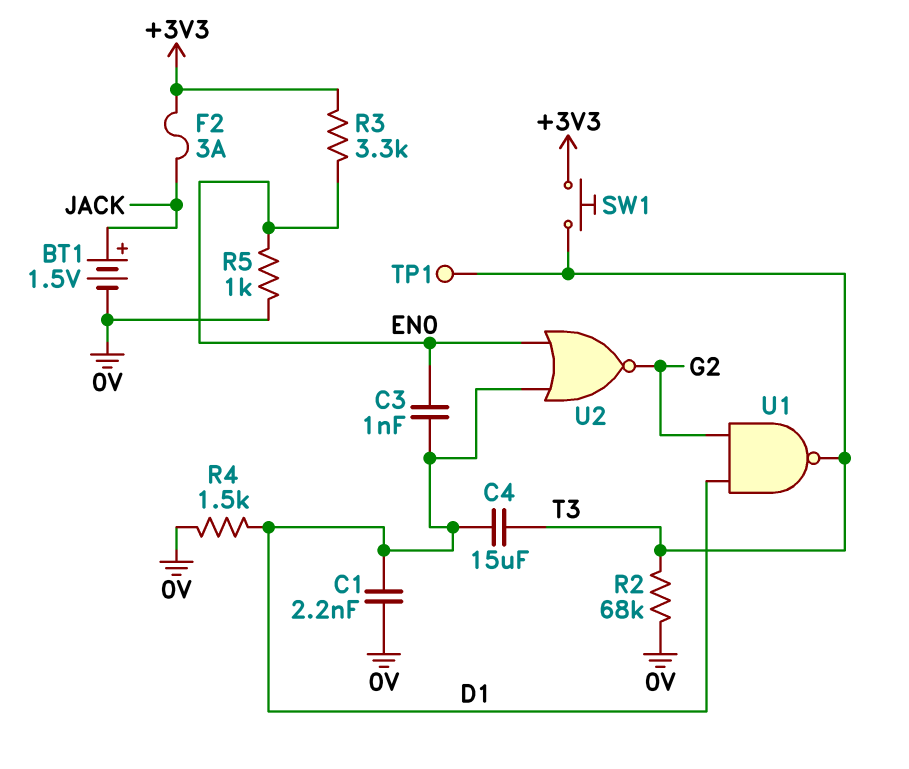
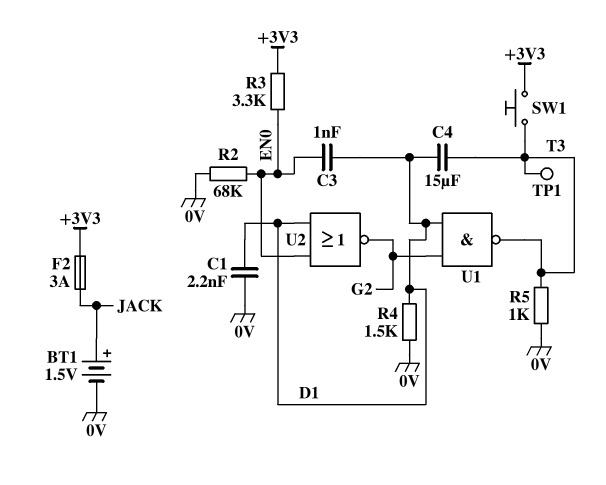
R2: 68k (0V, T3) -> 68k (0V, EN0)
R5: 1k (0V, EN0) -> 1k (0V, T3)

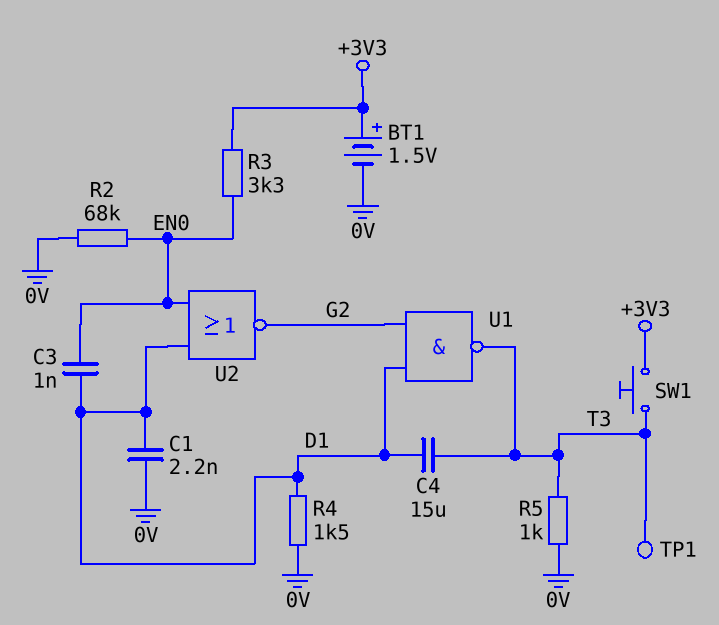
BT1: 1.5V (plus JACK, minus 0V) -> 1.5V (plus +3V3, minus 0V)
F2: 3A (+3V3, JACK) -> none

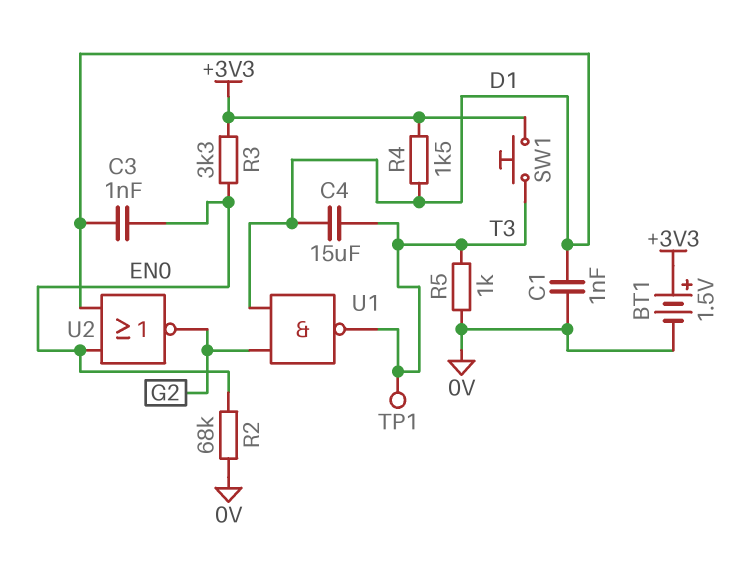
C1: 2.2nF (0V, D1) -> 1nF (0V, D1)
R4: 1.5k (0V, D1) -> 1.5k (+3V3, D1)

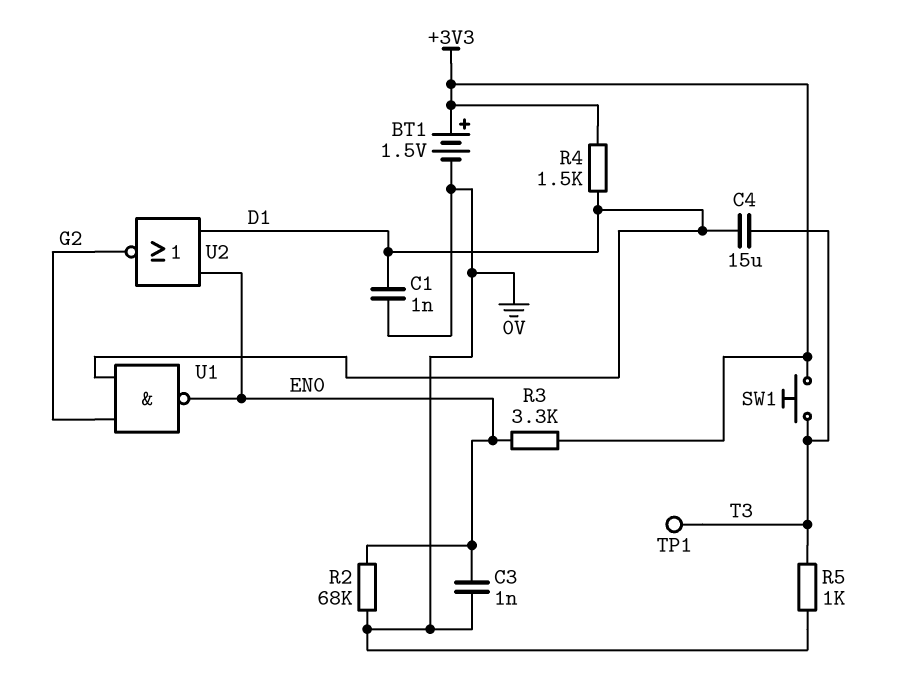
C3: 1nF (D1, EN0) -> 1nF (0V, EN0)
U1: NAND (in D1, in G2, out T3) -> NAND (in D1, in G2, out EN0)

